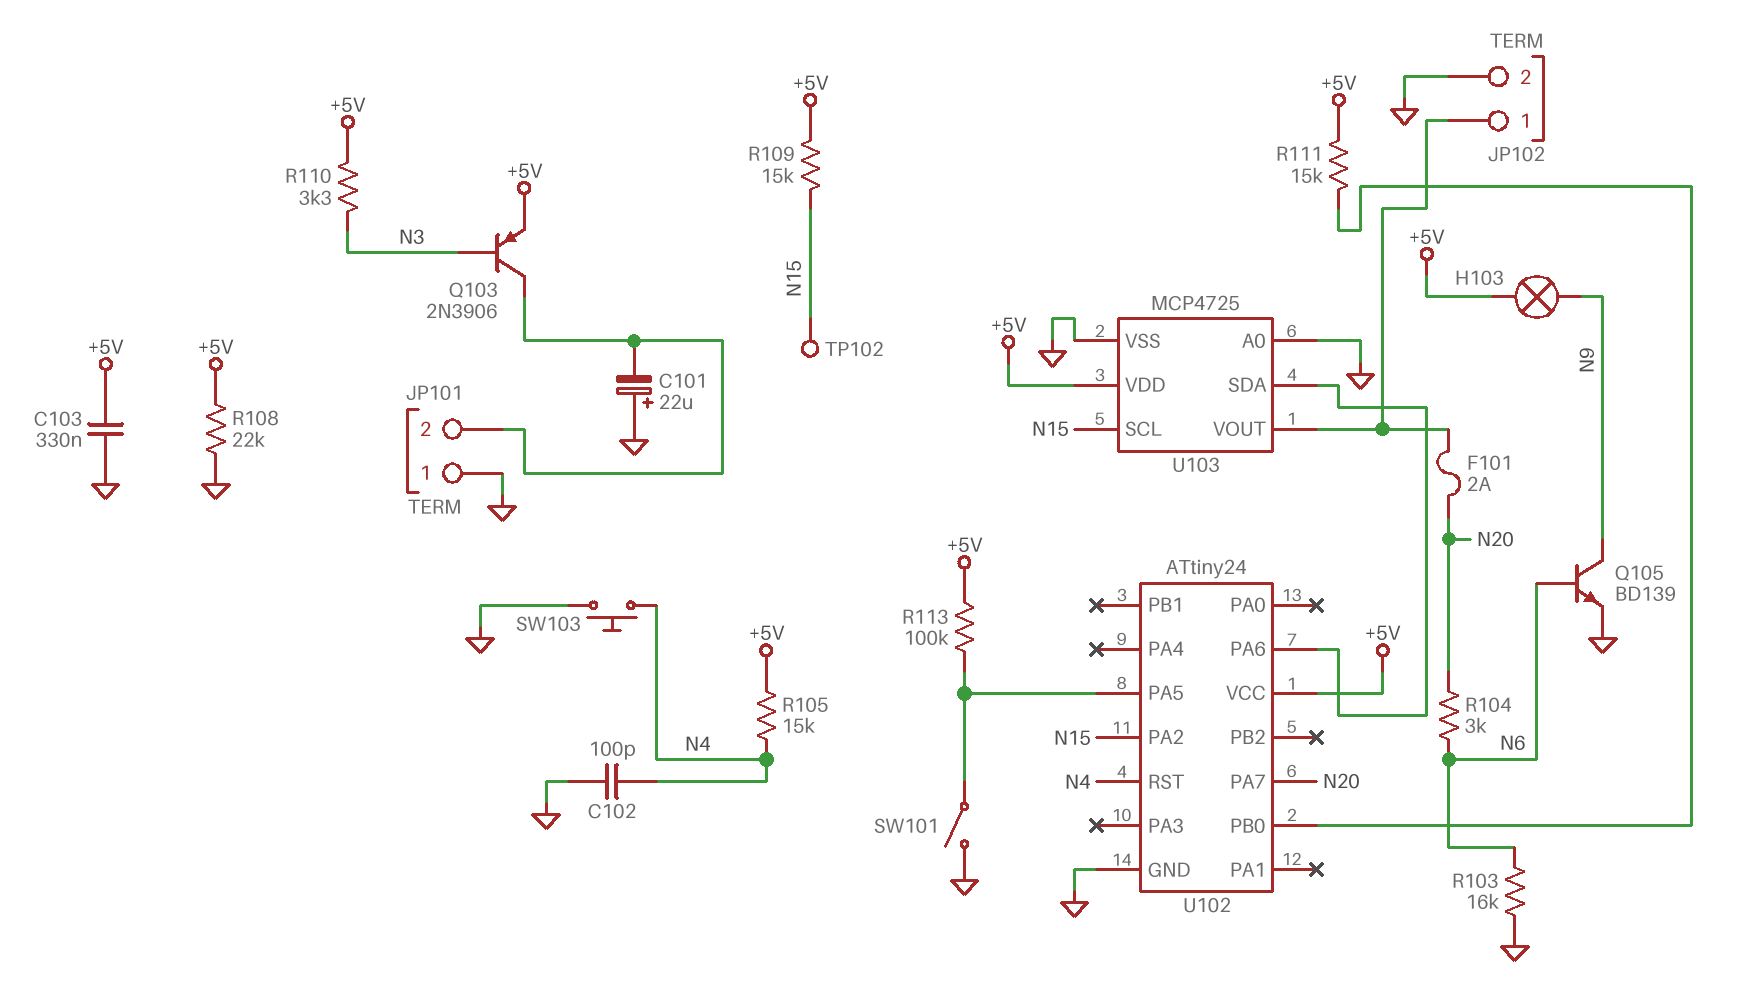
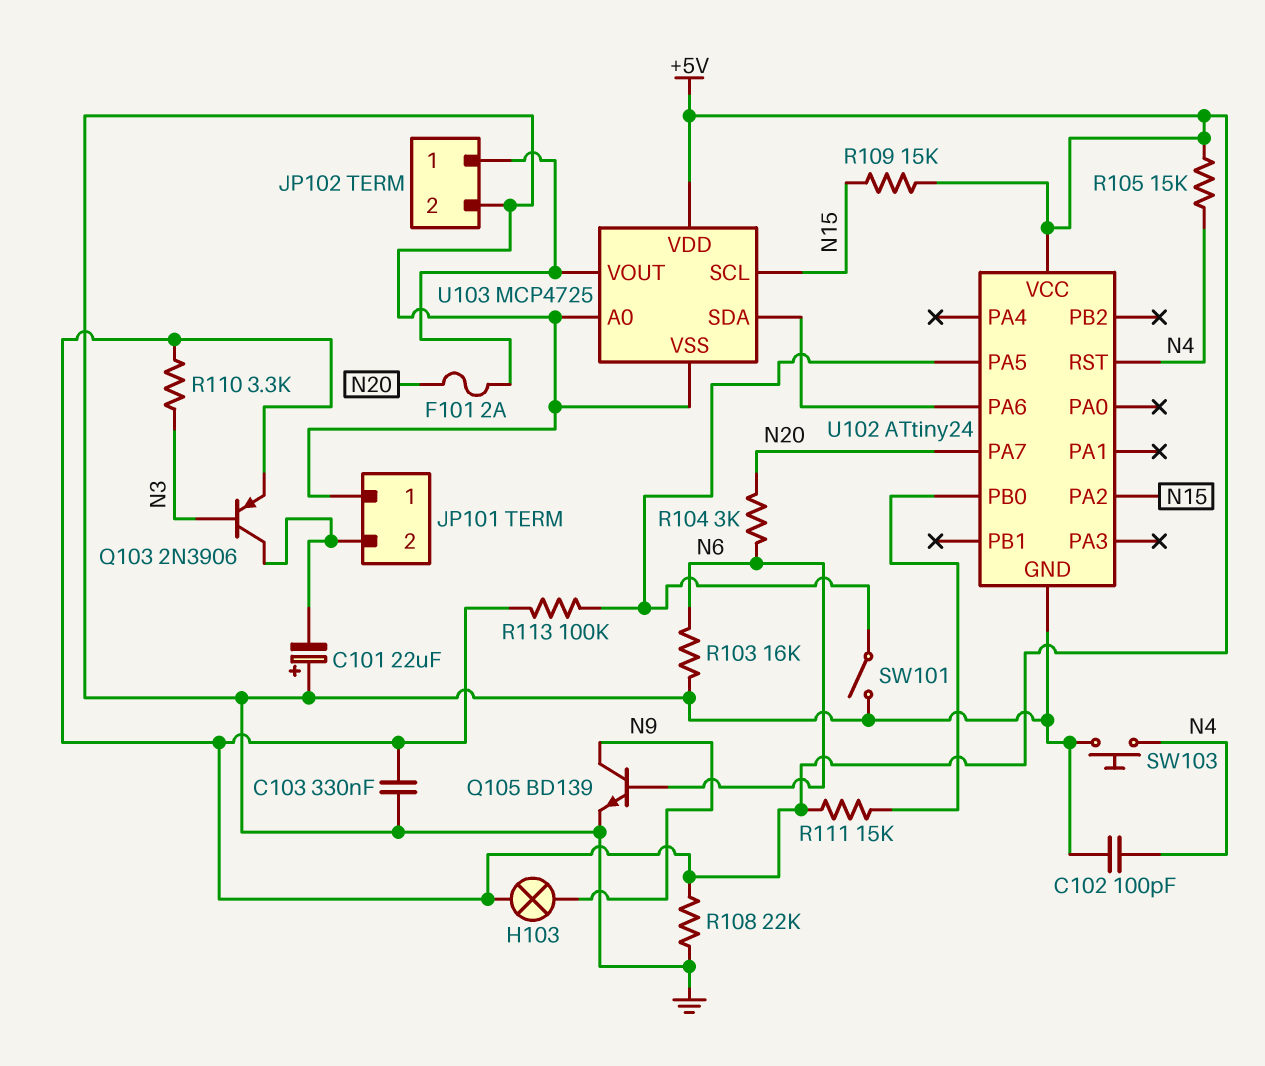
TP102: test point (N15) -> none

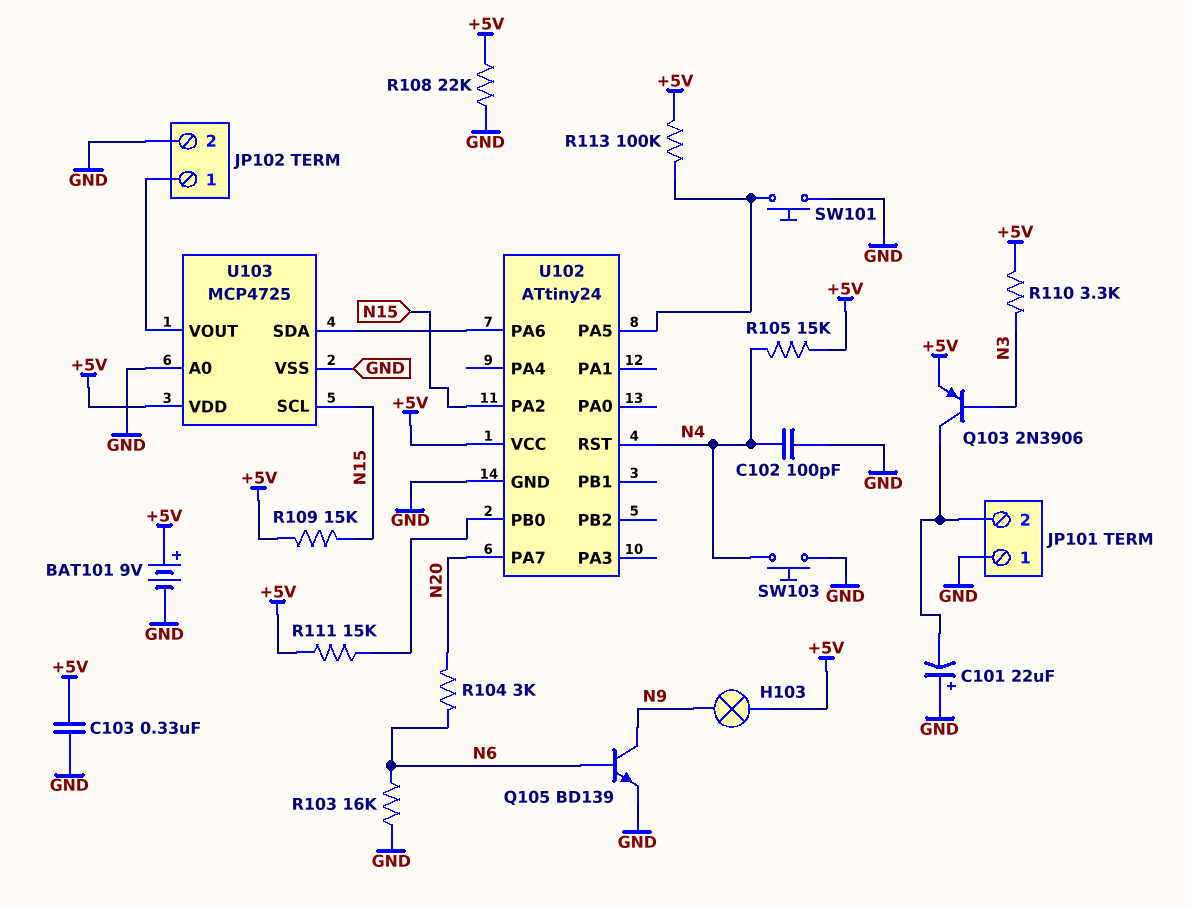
BAT101: none -> 9V (plus +5V, minus GND)
F101: 2A (JP102/1, N20) -> none
SW101: switch (GND, U102/PA5) -> button (GND, U102/PA5)

